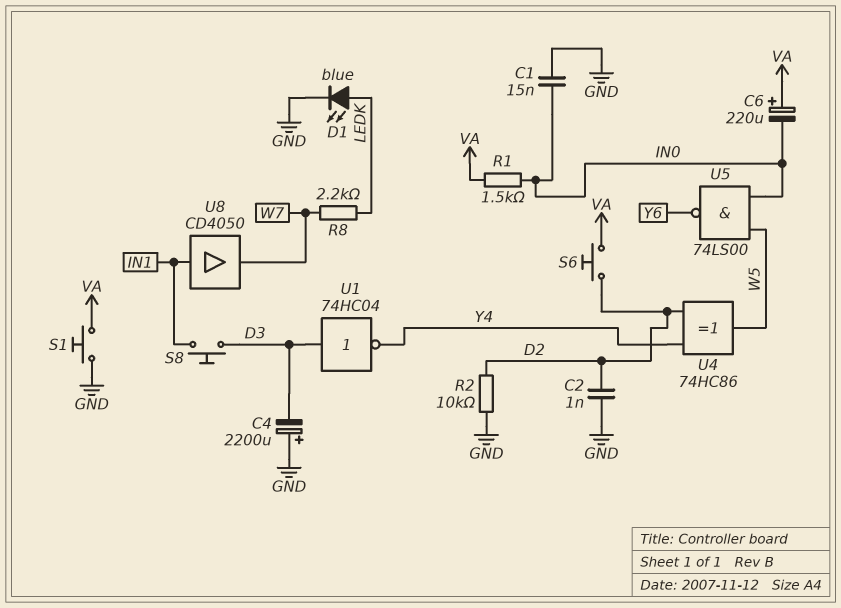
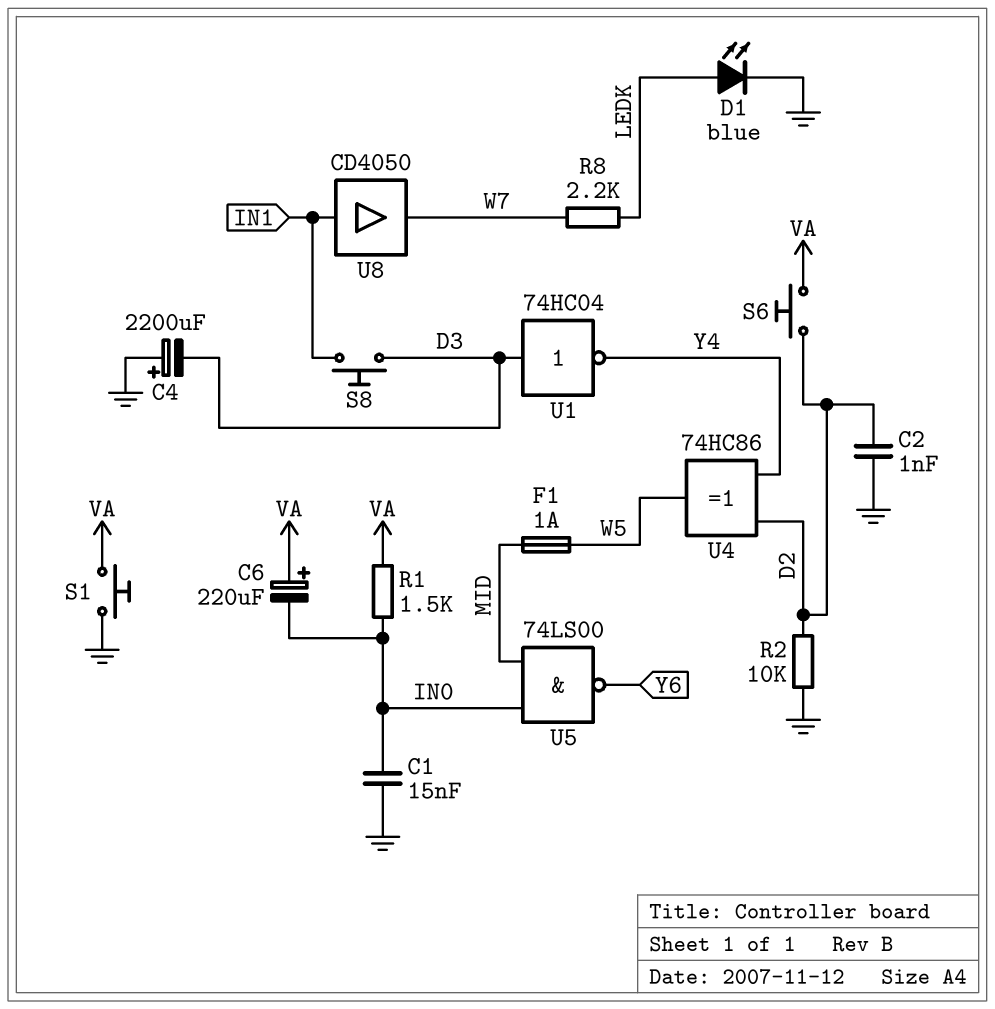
F1: none -> 1A (MID, W5)
U5: NAND 74LS00 (in IN0, in W5, out Y6) -> NAND 74LS00 (in IN0, in MID, out Y6)

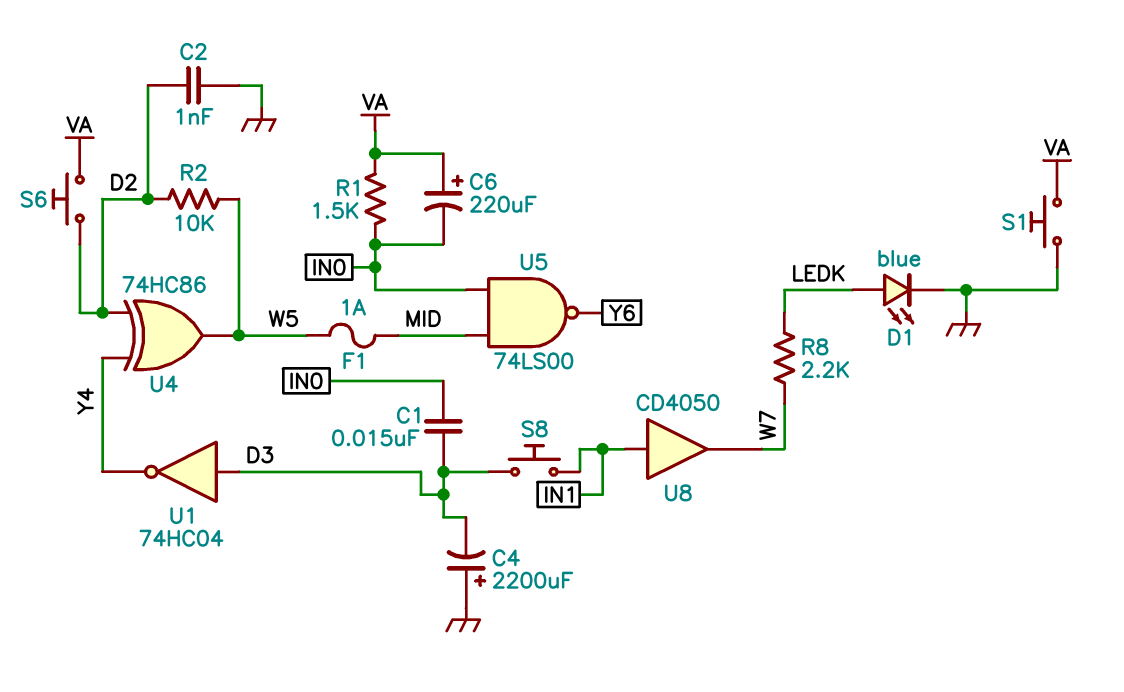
C1: 15nF (GND, IN0) -> 15nF (D3, IN0)
R2: 10k (D2, GND) -> 10k (D2, W5)

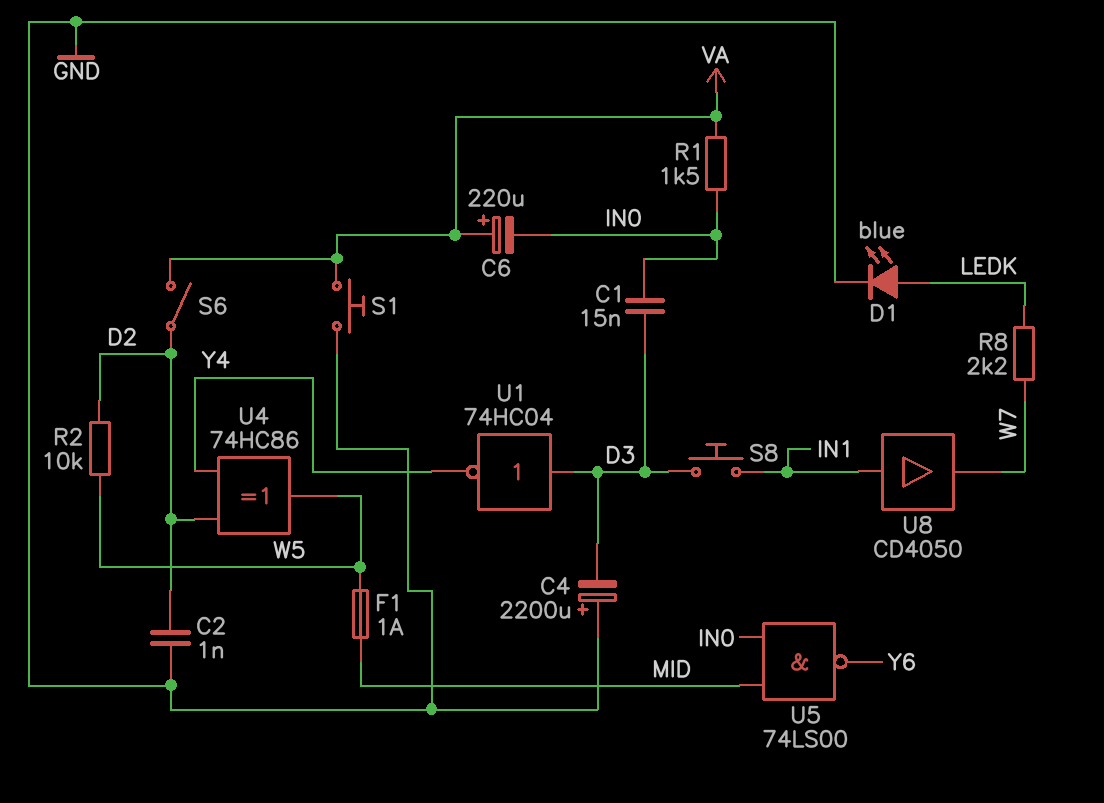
S6: button (D2, VA) -> switch (D2, VA)

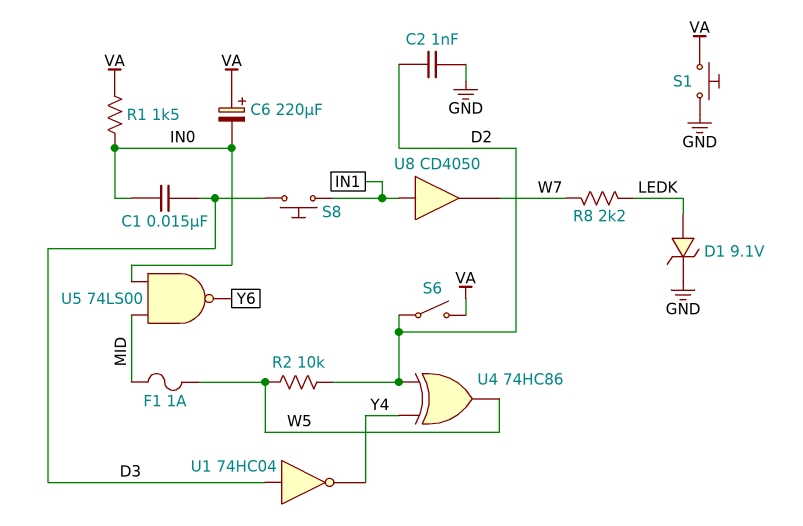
C4: 2200uF (plus GND, minus D3) -> none
D1: LED blue (A LEDK, K GND) -> zener 9.1V (A LEDK, K GND)

